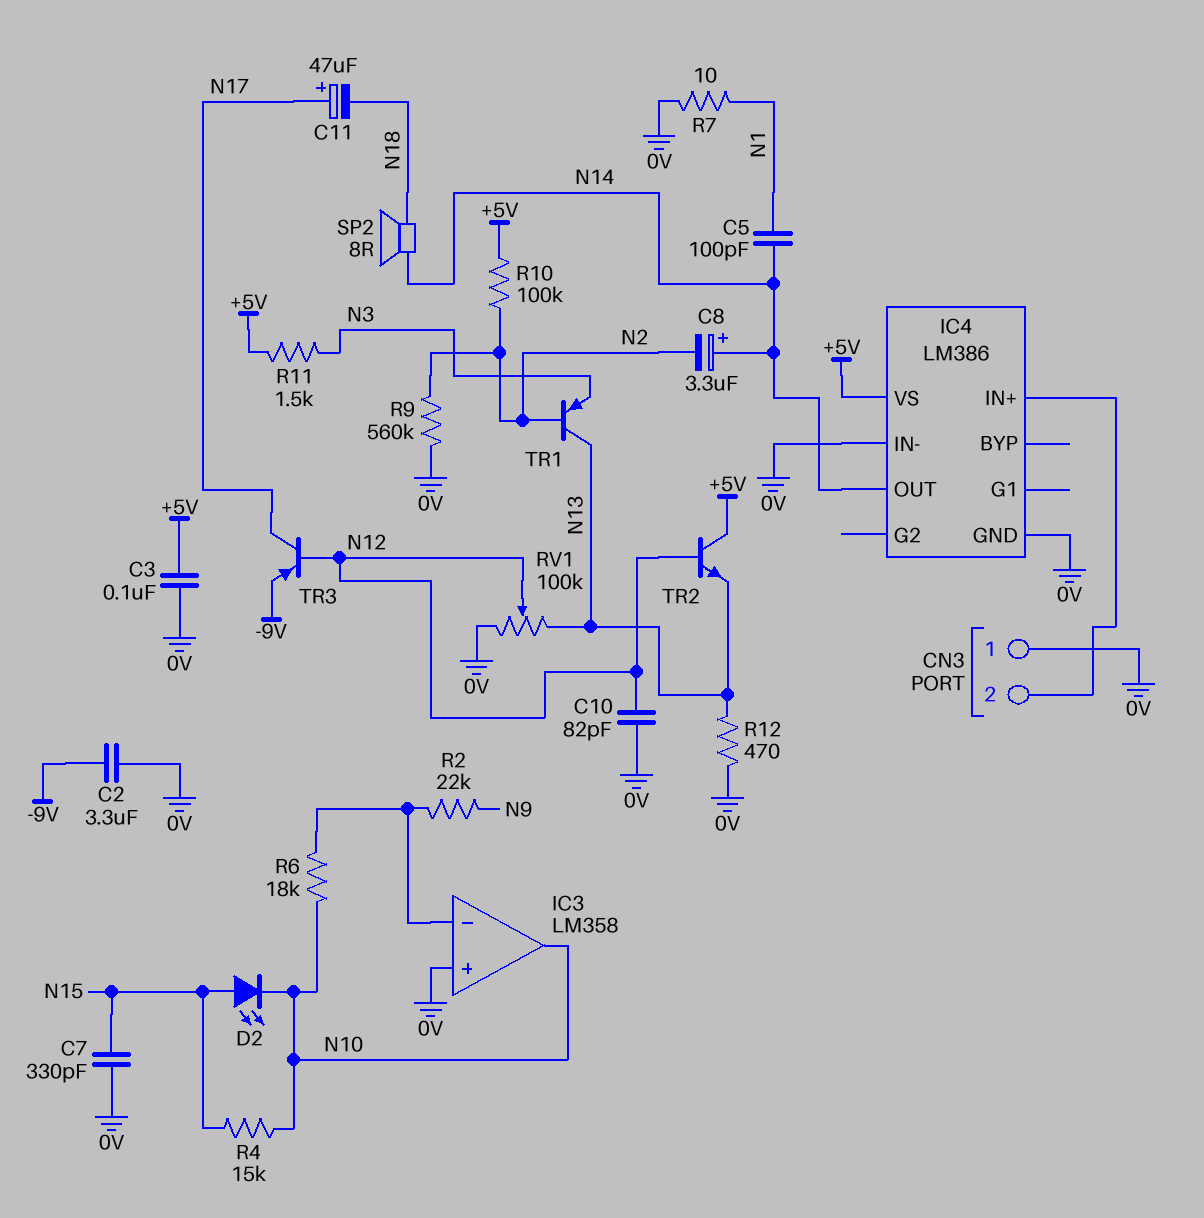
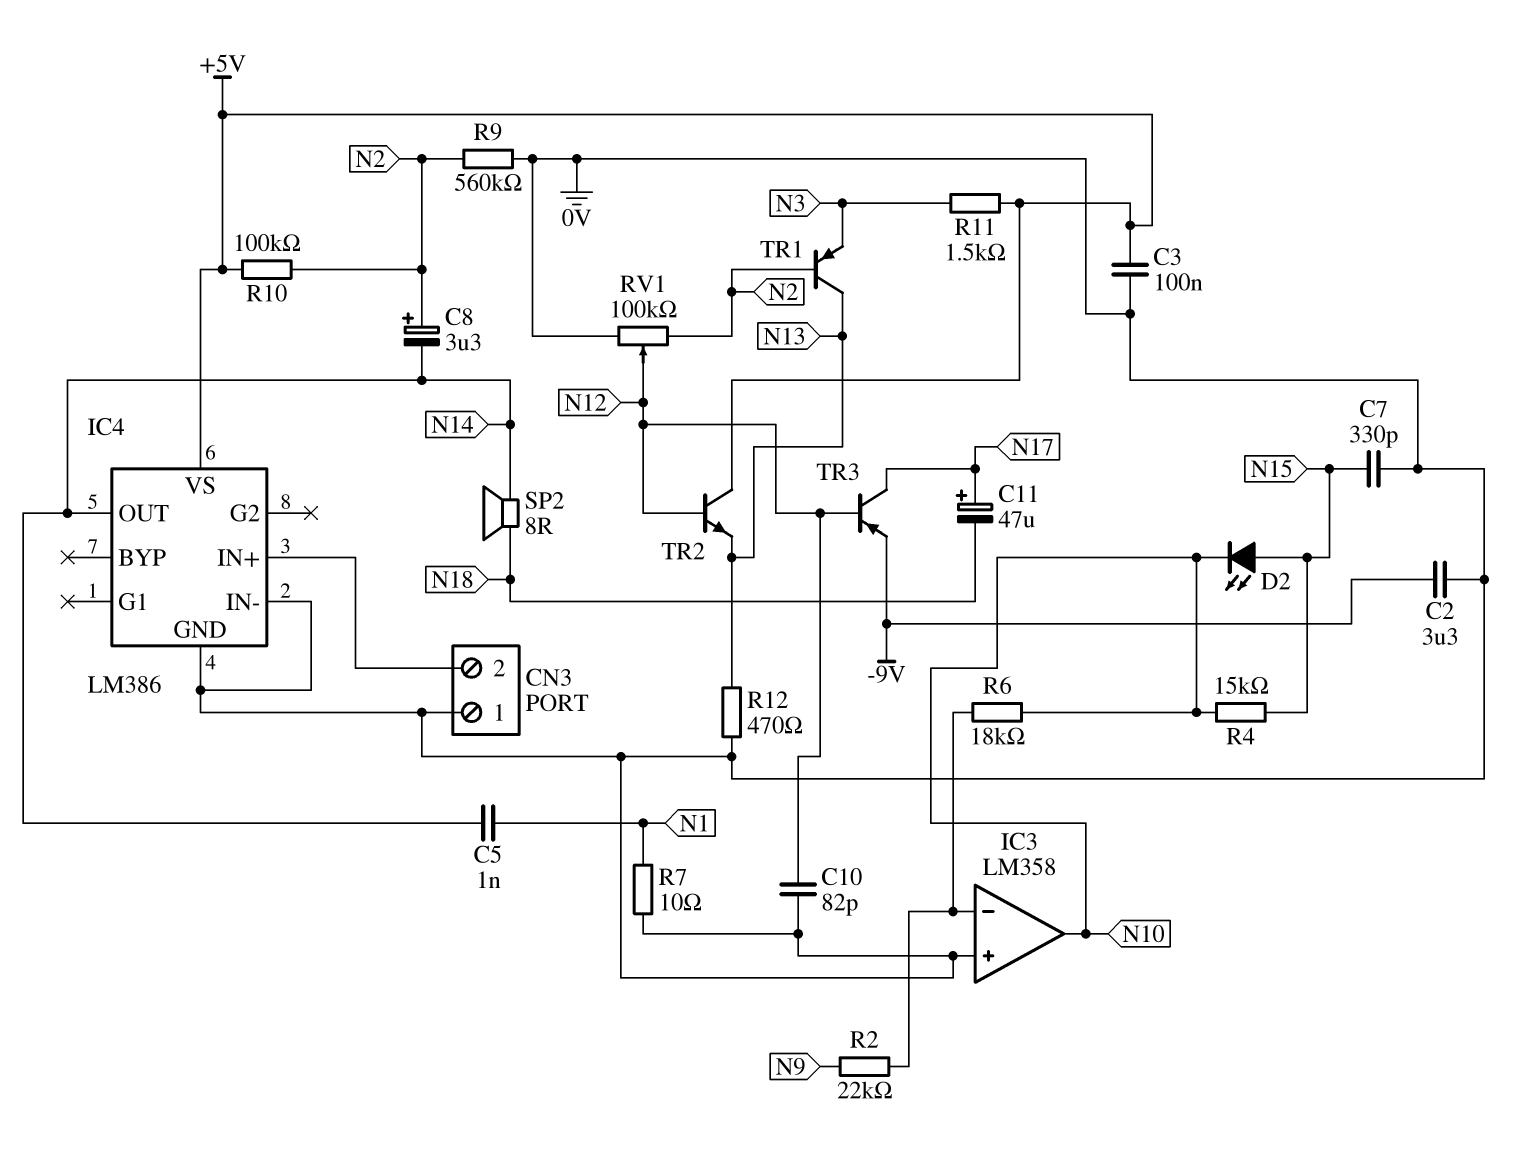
C5: 100pF (N1, N14) -> 1nF (N1, N14)
C8: 3.3uF (plus N14, minus N2) -> 3.3uF (plus N2, minus N14)
RV1: 100k (0V, N13, wiper N12) -> 100k (0V, N2, wiper N12)

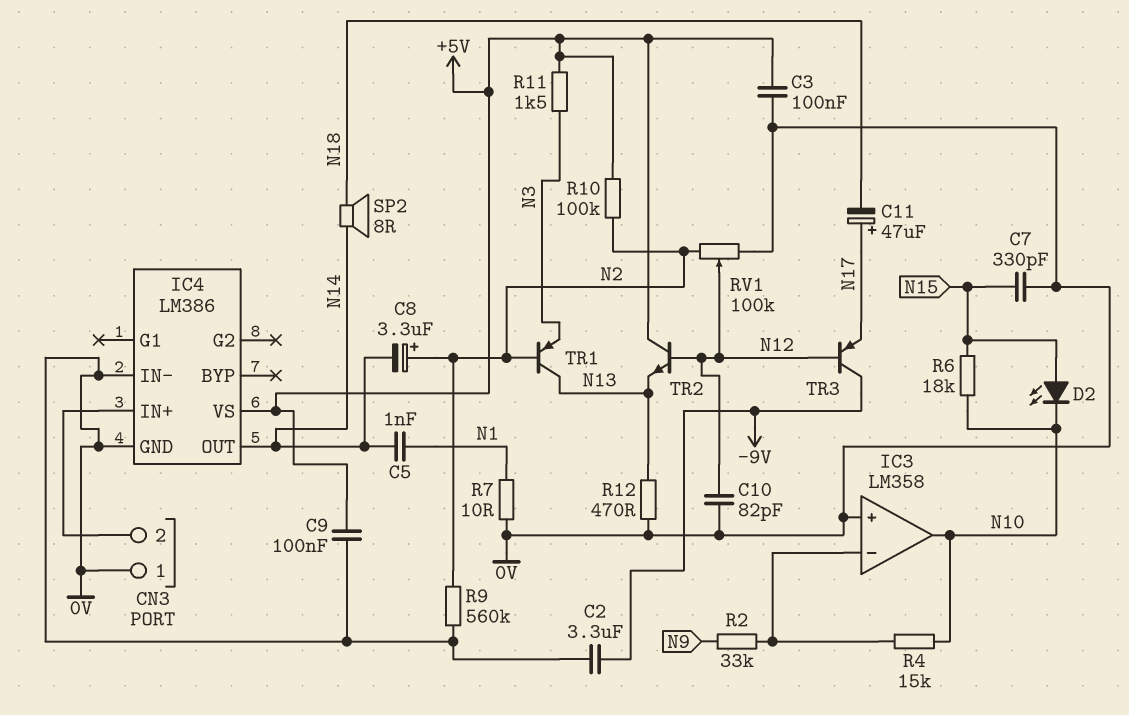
C9: none -> 100nF (+5V, 0V)
R2: 22k (IC3/in-, N9) -> 33k (IC3/in-, N9)
R4: 15k (N10, N15) -> 15k (IC3/in-, N10)
R6: 18k (IC3/in-, N10) -> 18k (N10, N15)
TR3: PNP (B N12, C N17, E -9V) -> PNP (B N12, C -9V, E N17)

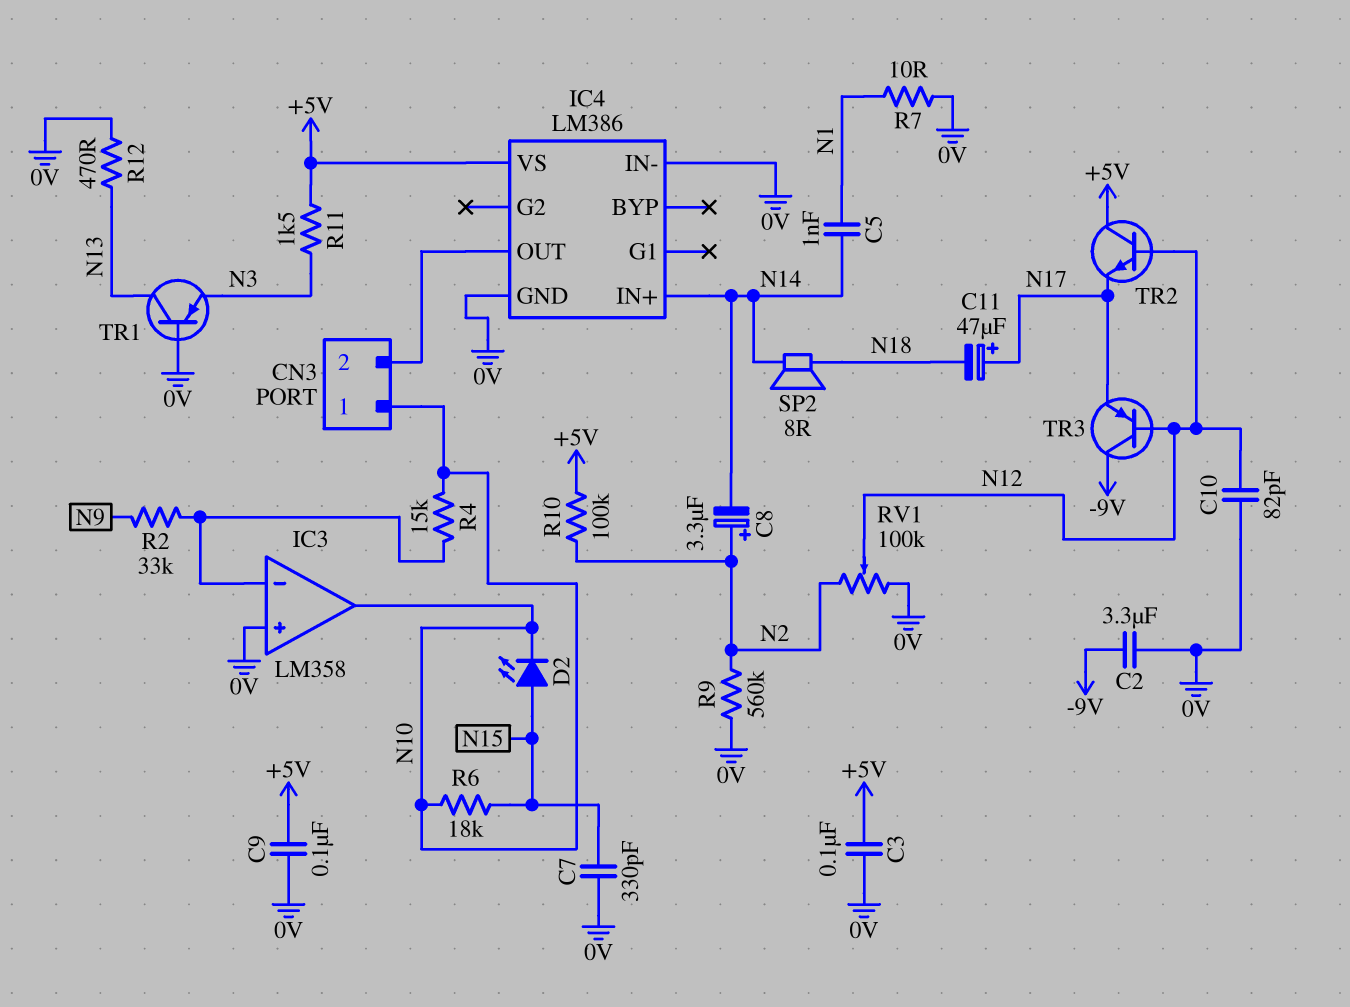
CN3 pin 1: 0V -> N10
IC4 pin IN+: CN3/2 -> N14
IC4 pin OUT: N14 -> CN3/2
TR1: PNP (B N2, C N13, E N3) -> PNP (B 0V, C N13, E N3)
TR2: NPN (B N12, C +5V, E N13) -> NPN (B N12, C +5V, E N17)

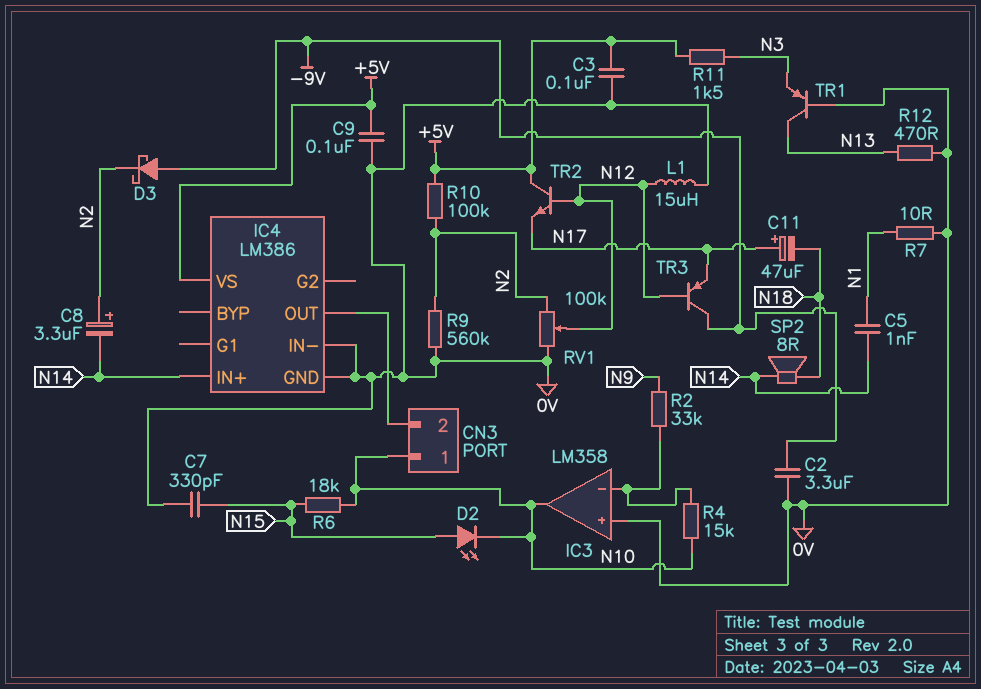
C10: 82pF (0V, N12) -> none
D3: none -> schottky (A -9V, K N2)
L1: none -> 15uH (0V, N12)

